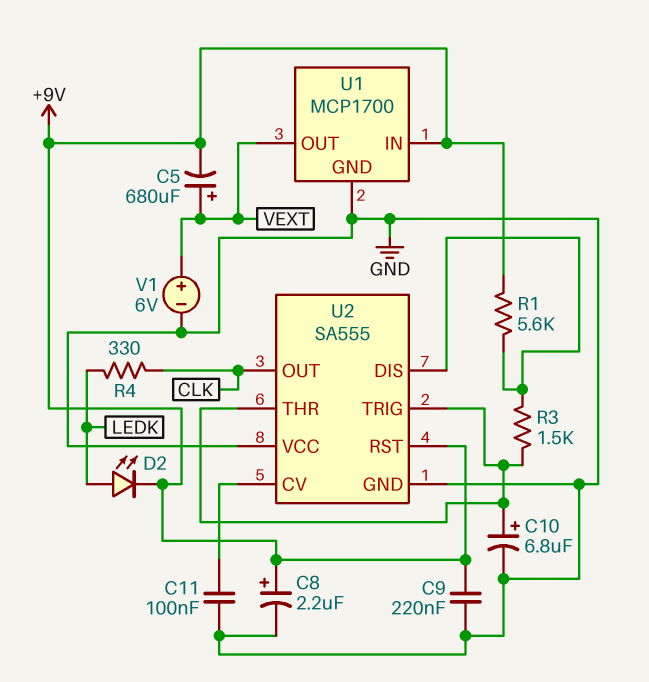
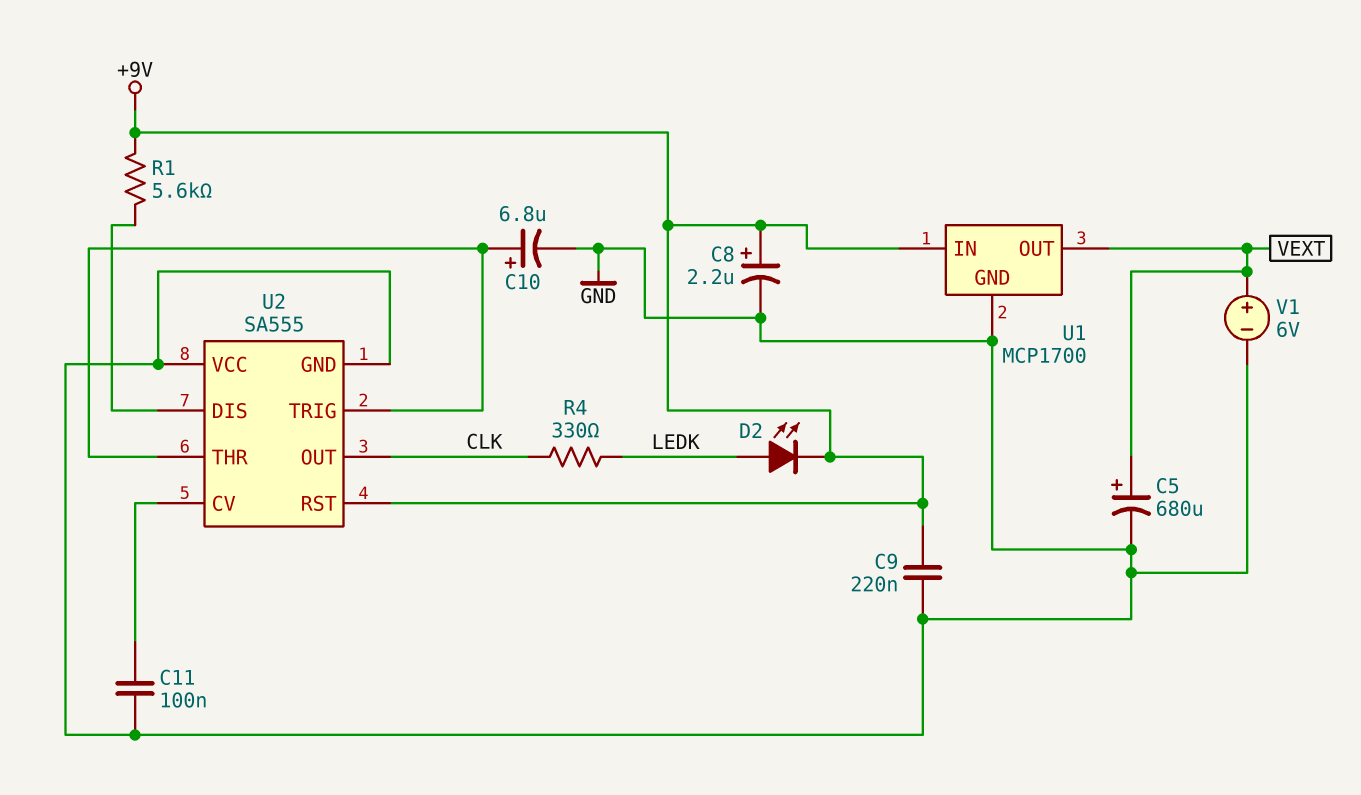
C5: 680uF (plus VEXT, minus +9V) -> 680uF (plus VEXT, minus GND)
R3: 1.5k (U2/DIS, U2/THR) -> none

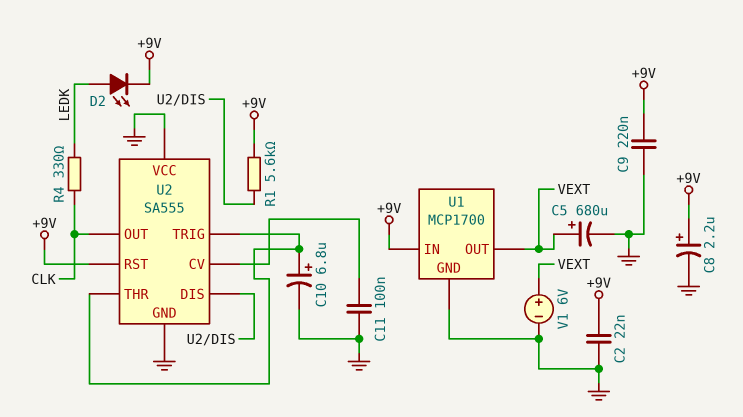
C2: none -> 22nF (+9V, GND)

